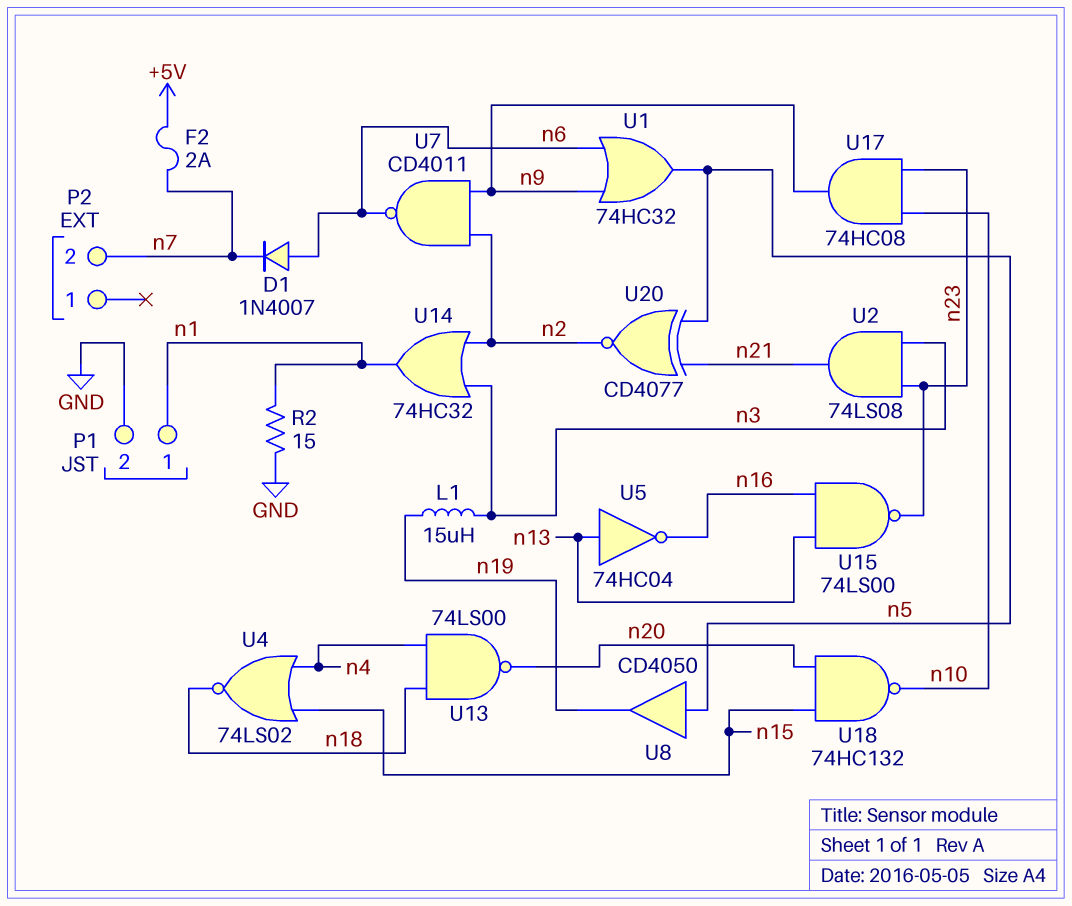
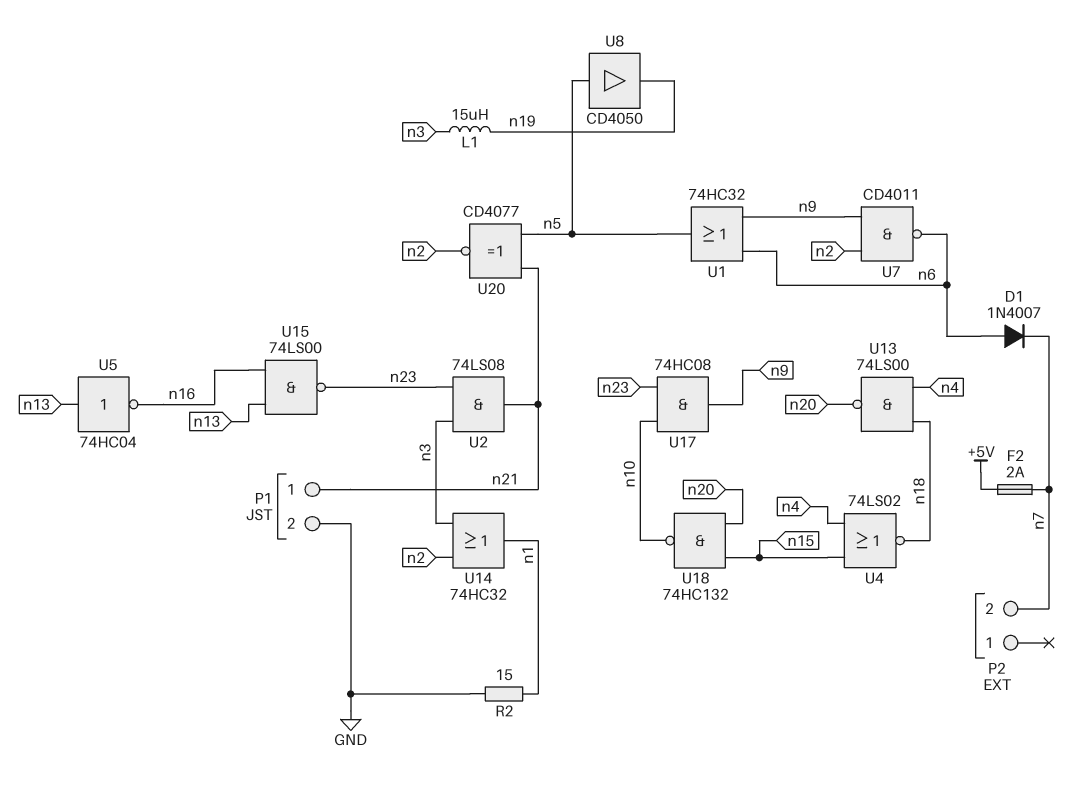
P1 pin 1: n1 -> n21

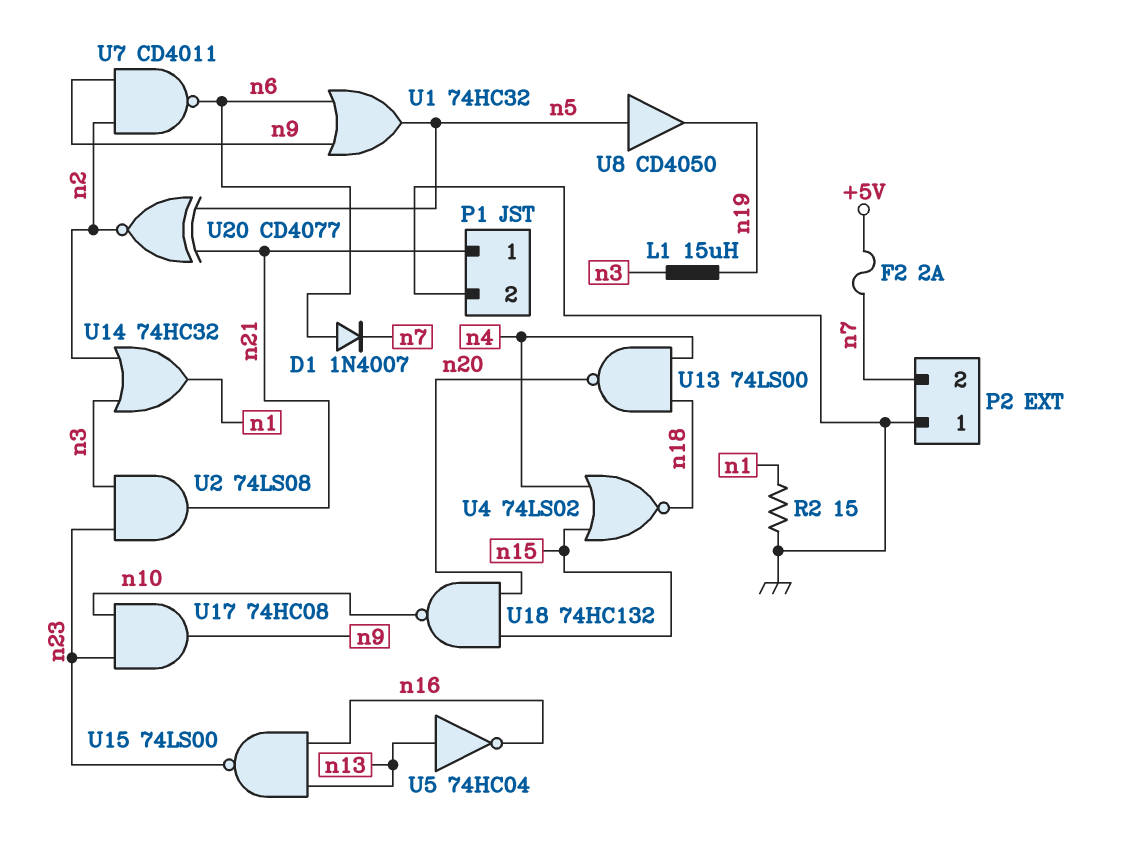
P2 pin 1: none -> GND

